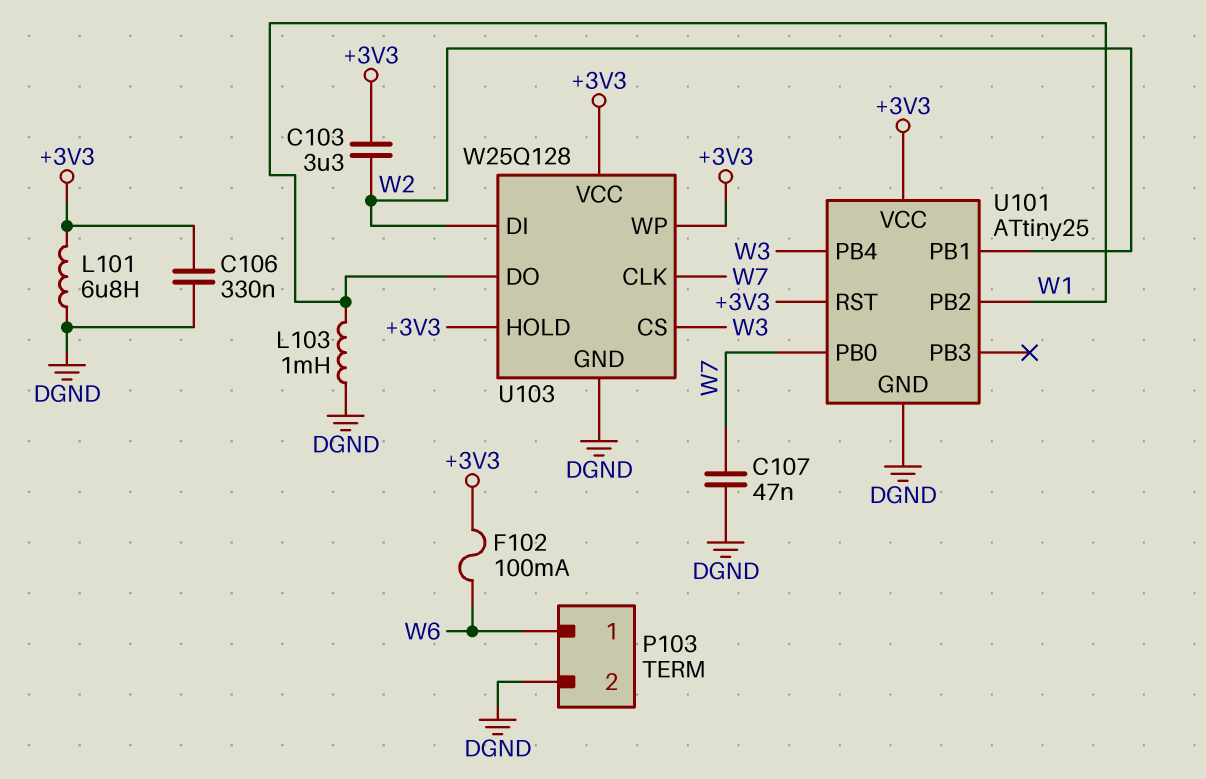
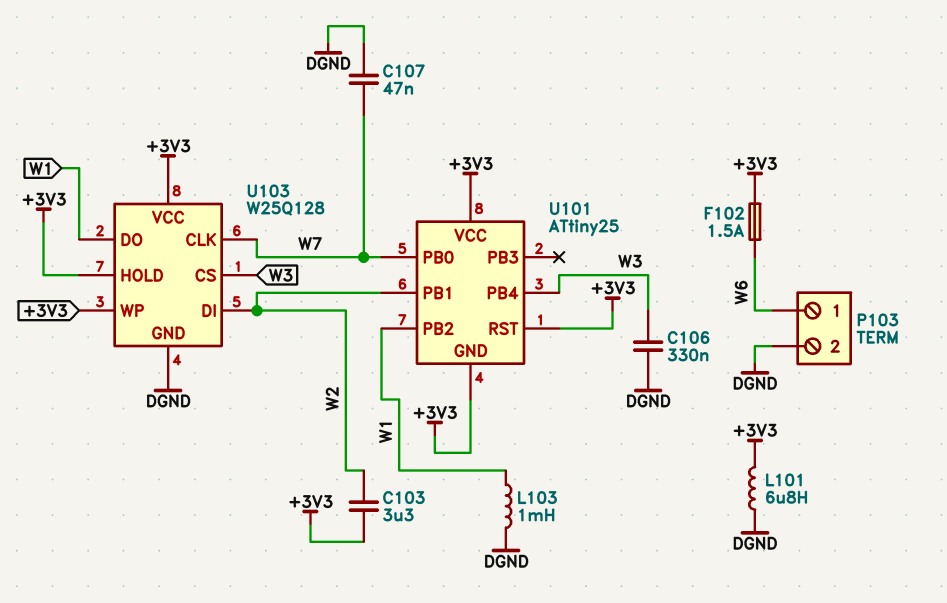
C106: 330nF (+3V3, DGND) -> 330nF (DGND, W3)
F102: 100mA (+3V3, W6) -> 1.5A (+3V3, W6)
U101 pin GND: DGND -> +3V3

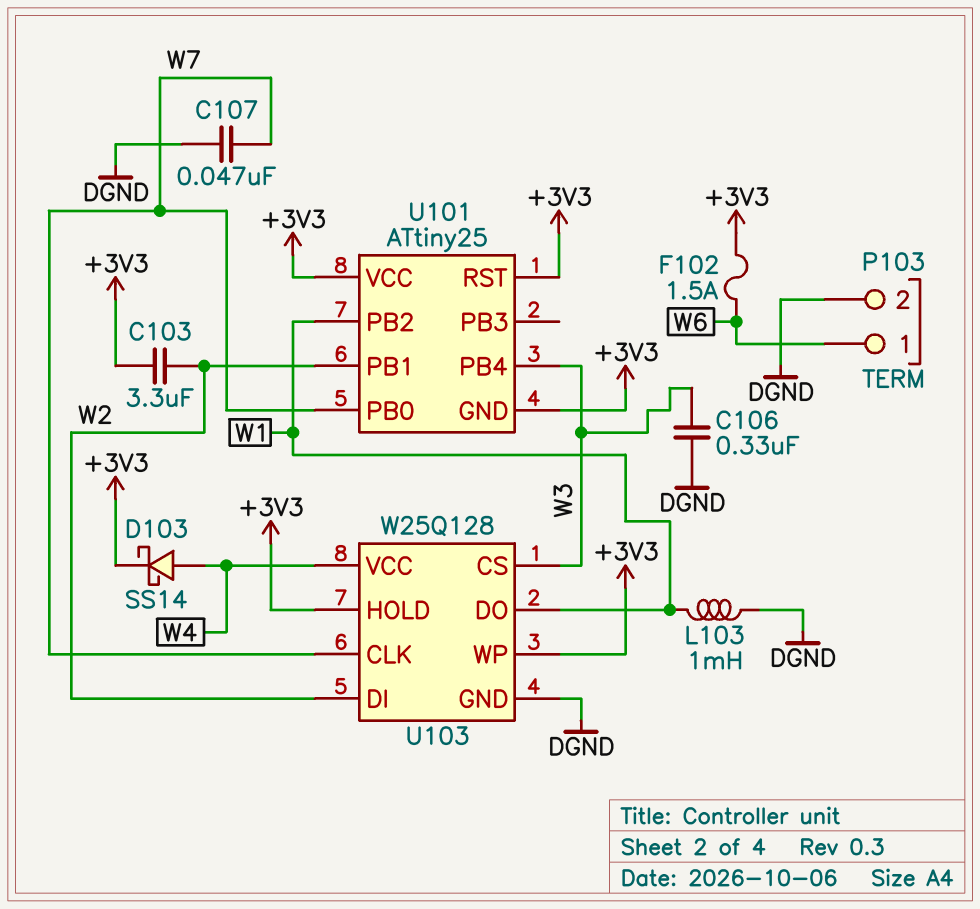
D103: none -> schottky SS14 (A W4, K +3V3)
L101: 6.8uH (+3V3, DGND) -> none
U103 pin VCC: +3V3 -> W4

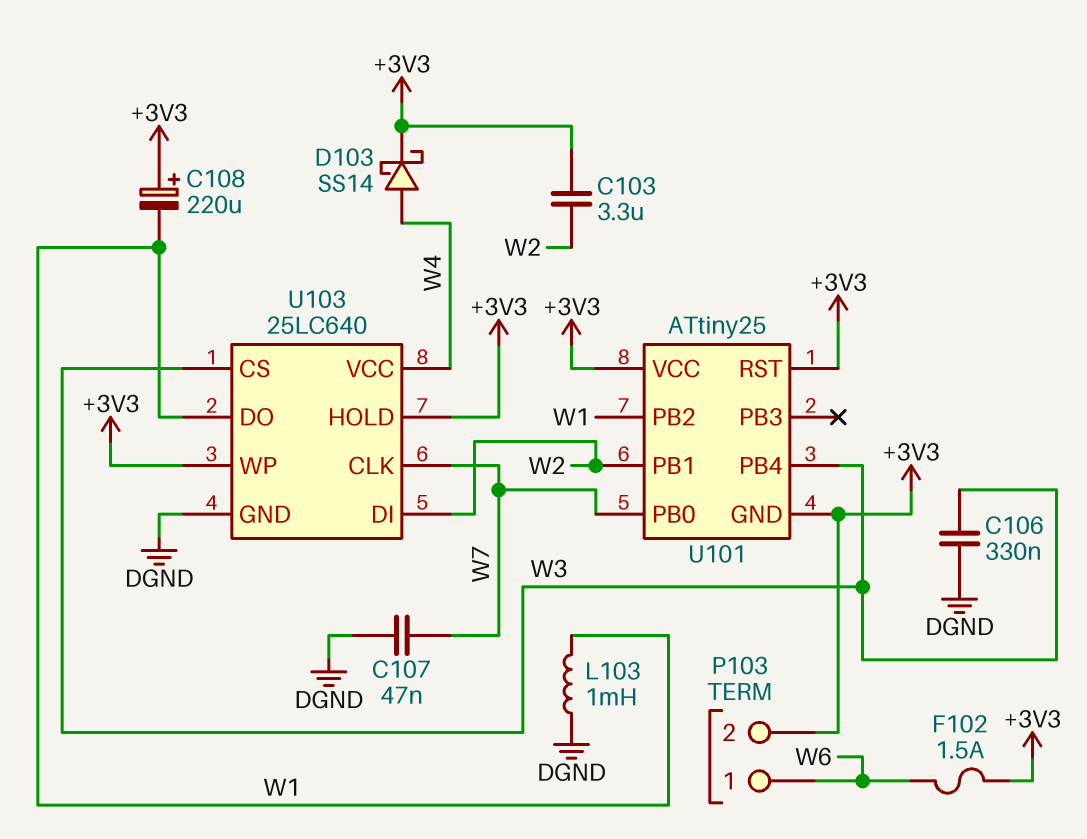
C108: none -> 220uF (plus +3V3, minus W1)
P103 pin 2: DGND -> +3V3
U103: W25Q128 -> 25LC640

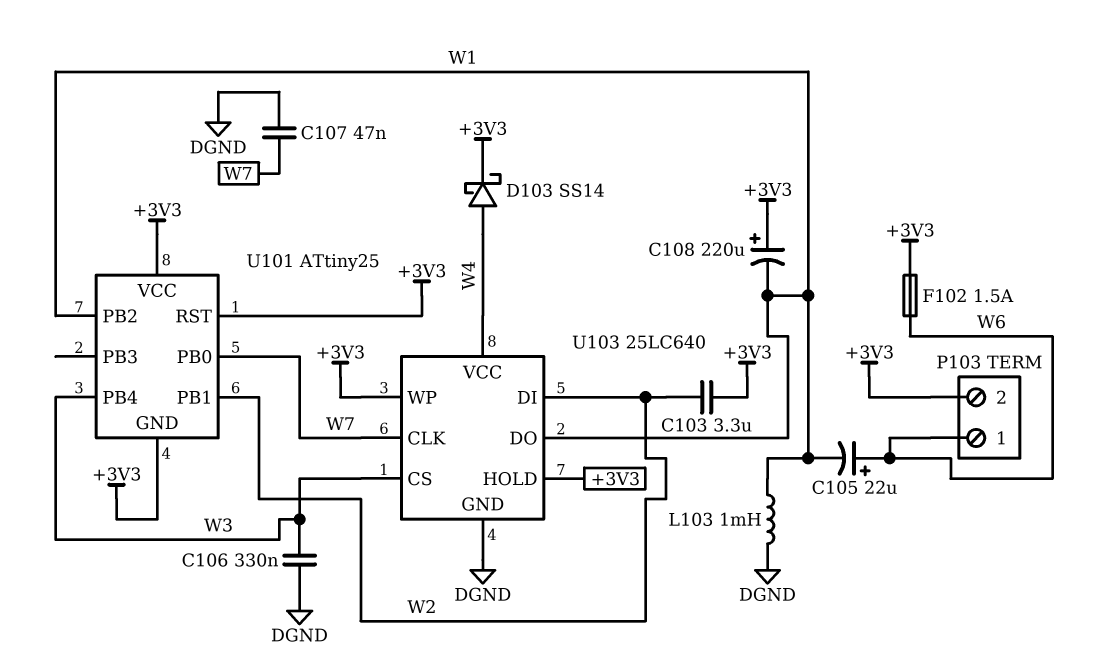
C105: none -> 22uF (plus W6, minus W1)

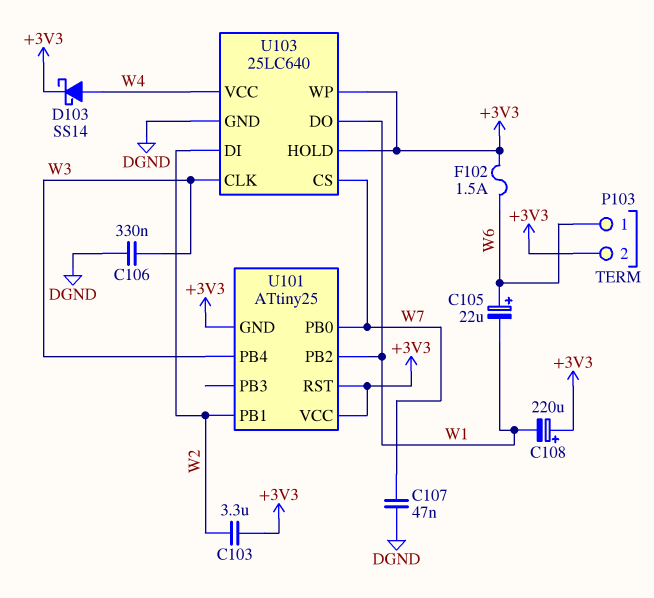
L103: 1mH (DGND, W1) -> none
U103 pin CLK: W7 -> W3
U103 pin CS: W3 -> W7

